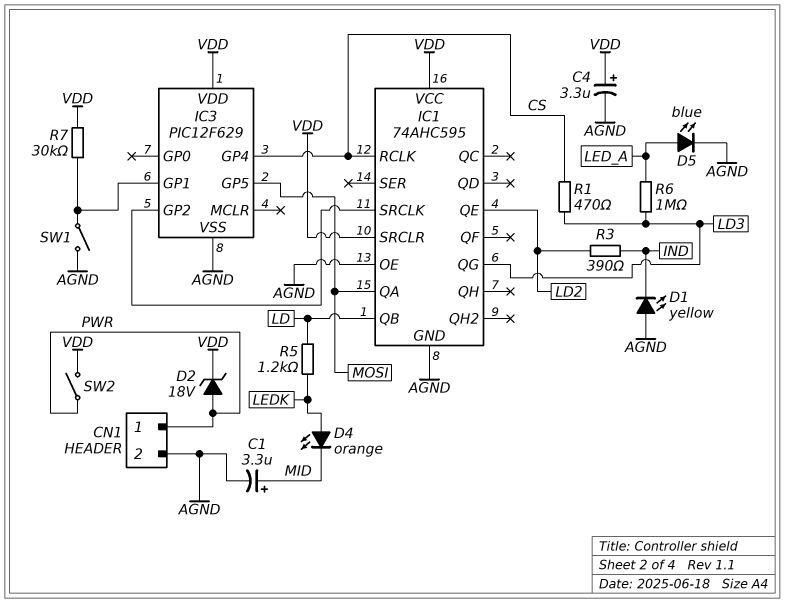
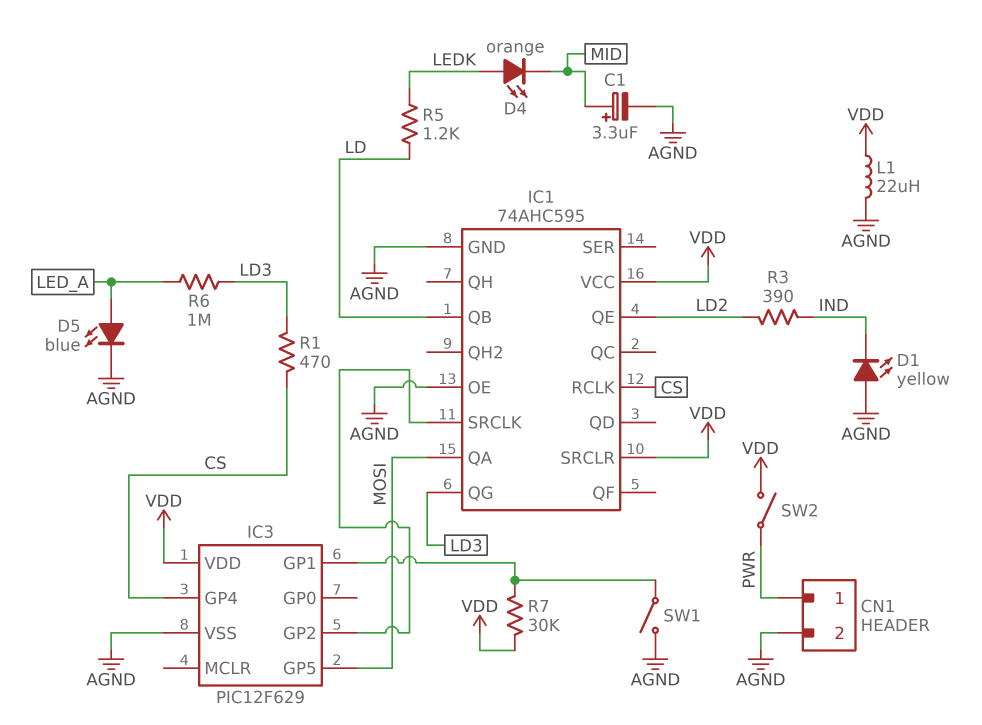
C4: 3.3uF (plus VDD, minus AGND) -> none
D2: zener 18V (A PWR, K VDD) -> none
L1: none -> 22uH (AGND, VDD)

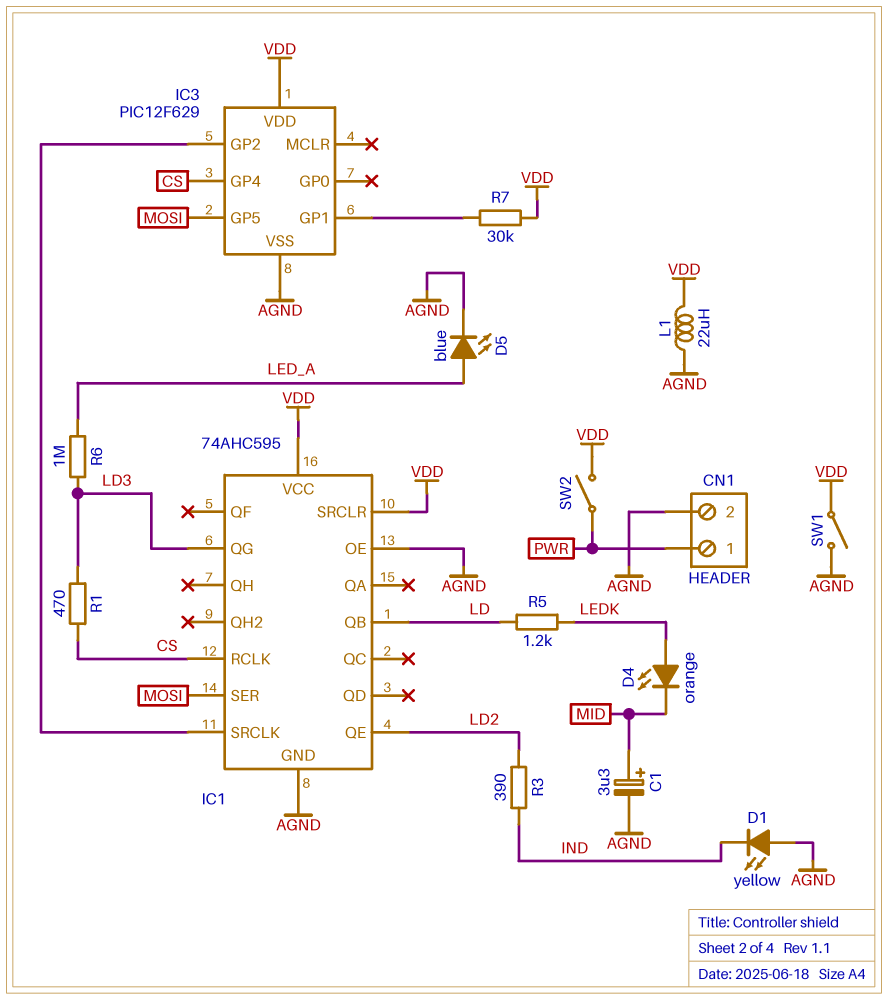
IC1 pin QA: MOSI -> none
IC1 pin SER: none -> MOSI
SW1: switch (AGND, IC3/GP1) -> switch (AGND, VDD)

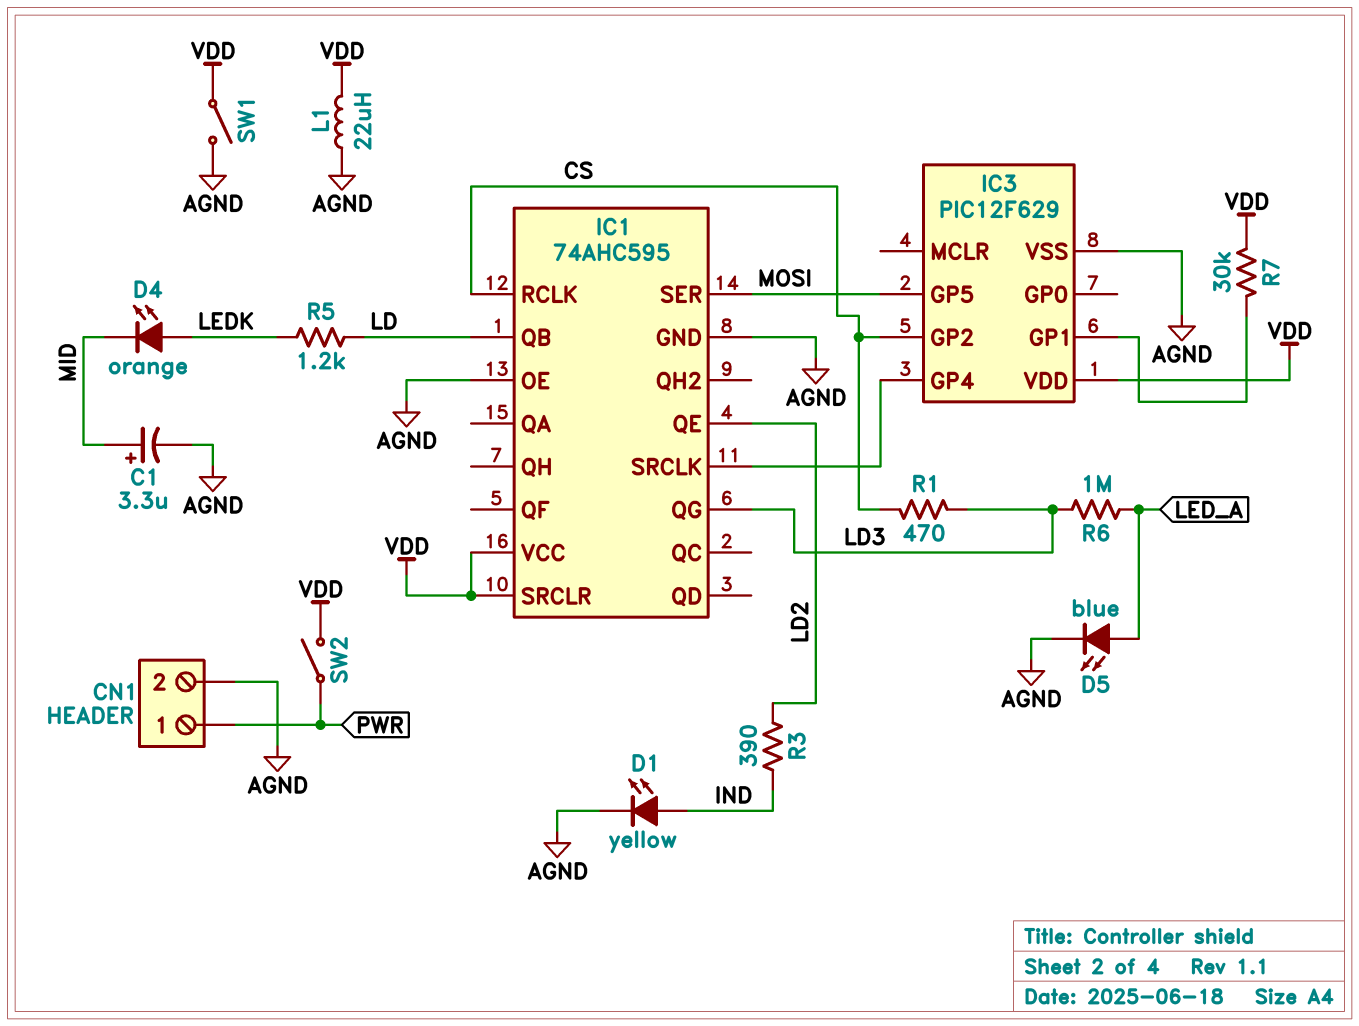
D1: LED yellow (A AGND, K IND) -> LED yellow (A IND, K AGND)
IC3 pin GP2: IC1/SRCLK -> CS
IC3 pin GP4: CS -> IC1/SRCLK

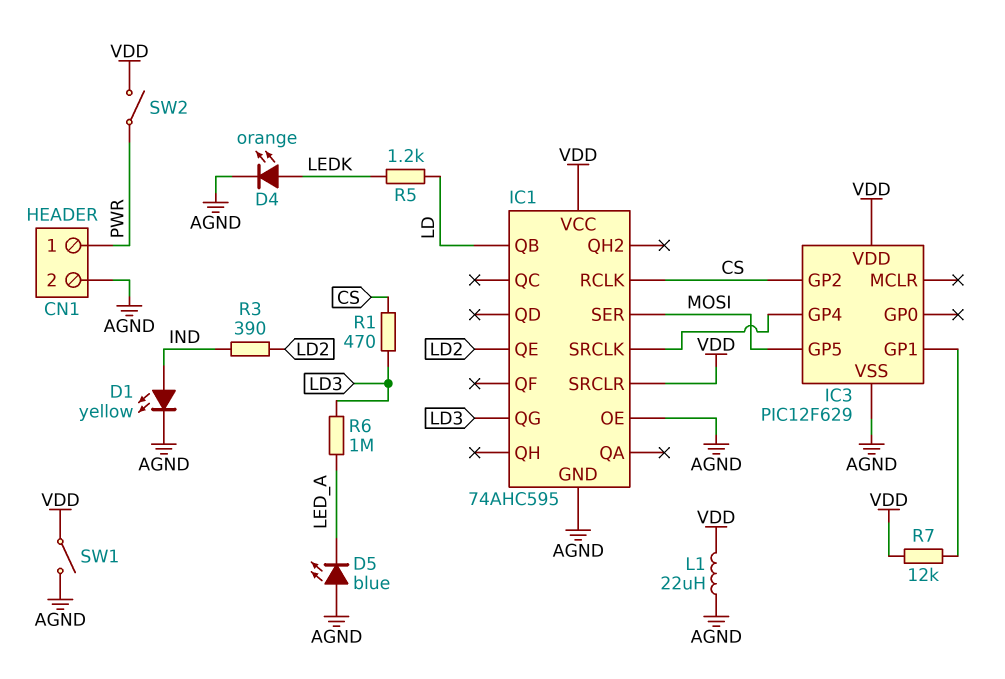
C1: 3.3uF (plus MID, minus AGND) -> none
D4: LED orange (A LEDK, K MID) -> LED orange (A LEDK, K AGND)
D5: LED blue (A LED_A, K AGND) -> LED blue (A AGND, K LED_A)
R7: 30k (IC3/GP1, VDD) -> 12k (IC3/GP1, VDD)

